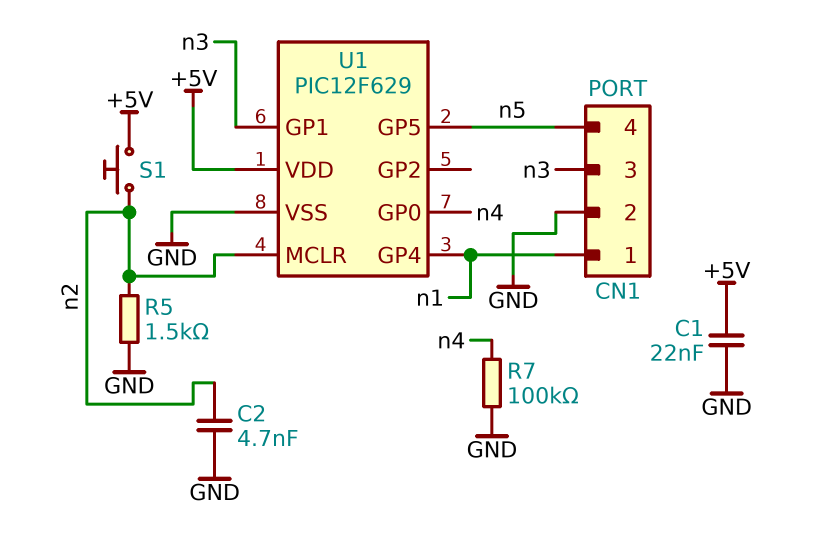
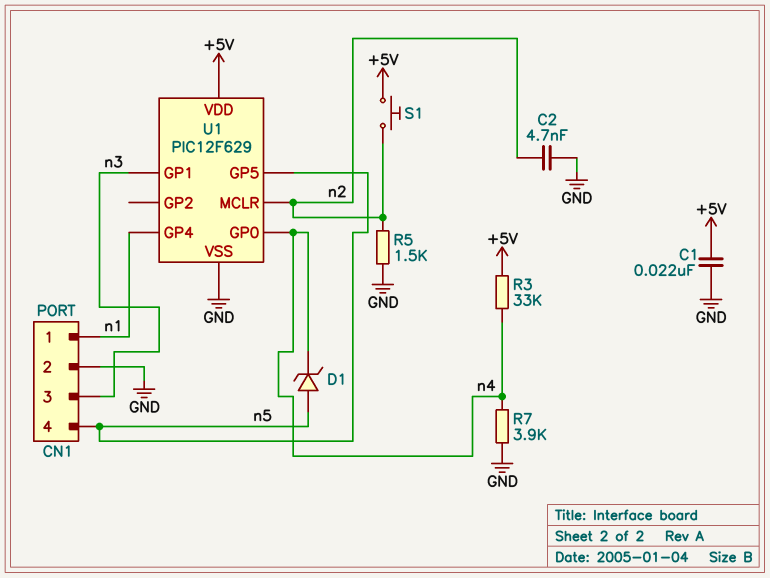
D1: none -> zener (A n5, K n4)
R3: none -> 33k (+5V, n4)
R7: 100k (GND, n4) -> 3.9k (GND, n4)

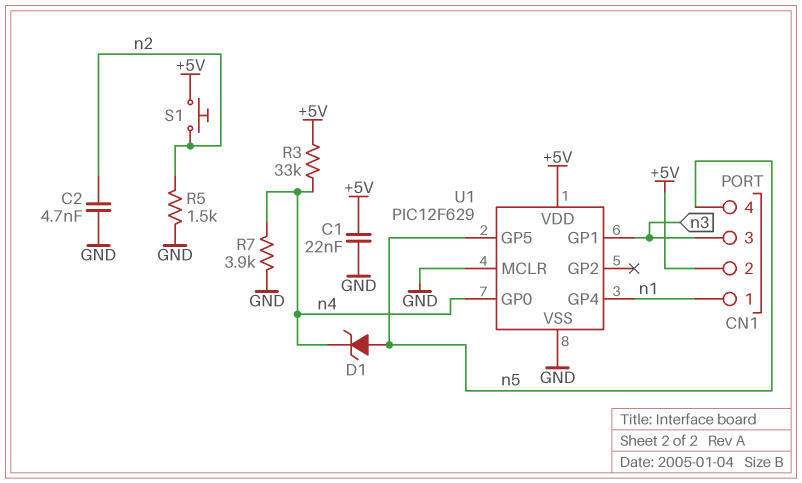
CN1 pin 2: GND -> +5V
U1 pin MCLR: n2 -> GND

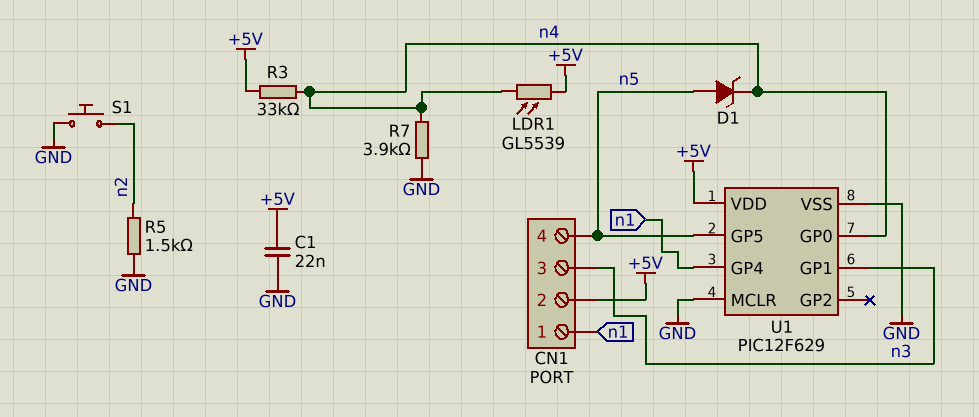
C2: 4.7nF (GND, n2) -> none
LDR1: none -> GL5539 (+5V, n4)
S1: button (+5V, n2) -> button (GND, n2)

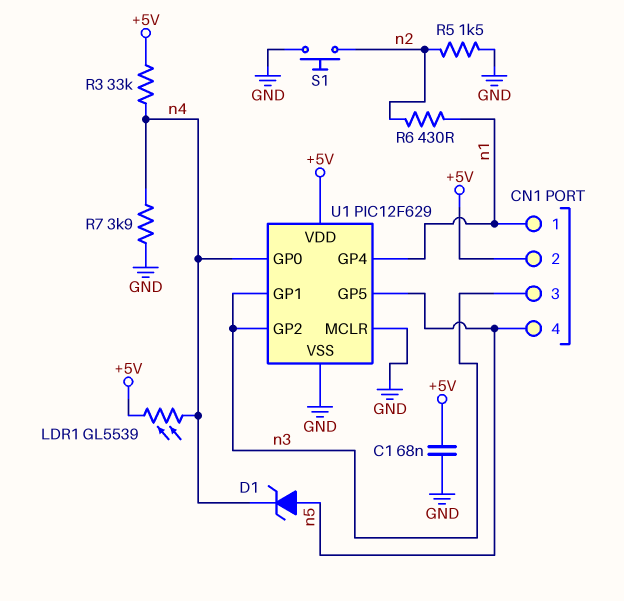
C1: 22nF (+5V, GND) -> 68nF (+5V, GND)
R6: none -> 430 (n1, n2)
U1 pin GP2: none -> n3

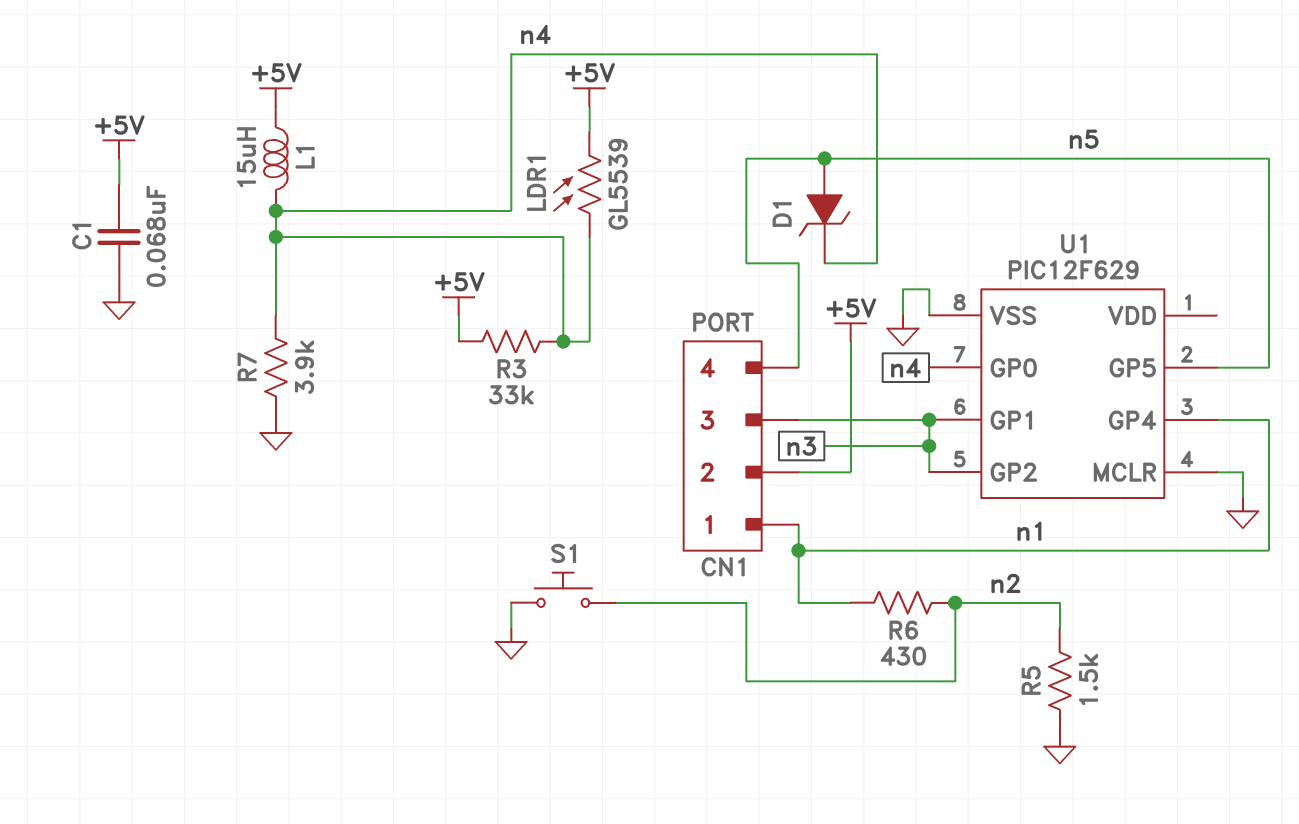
L1: none -> 15uH (+5V, n4)
U1 pin VDD: +5V -> none

